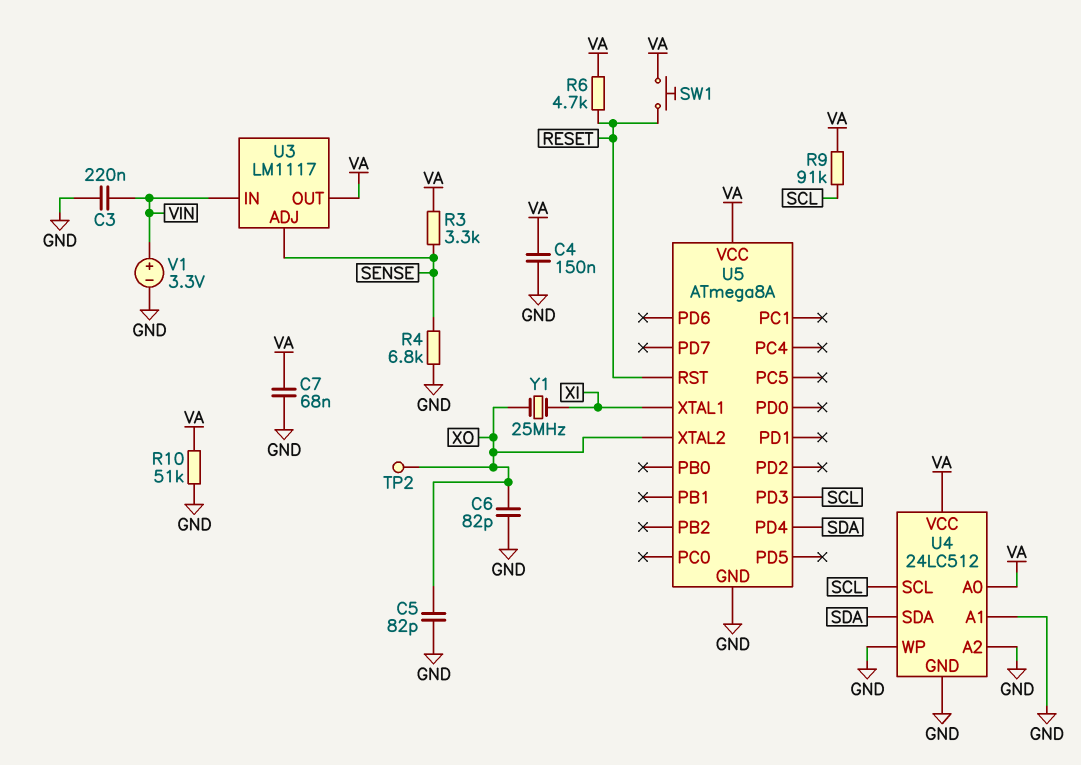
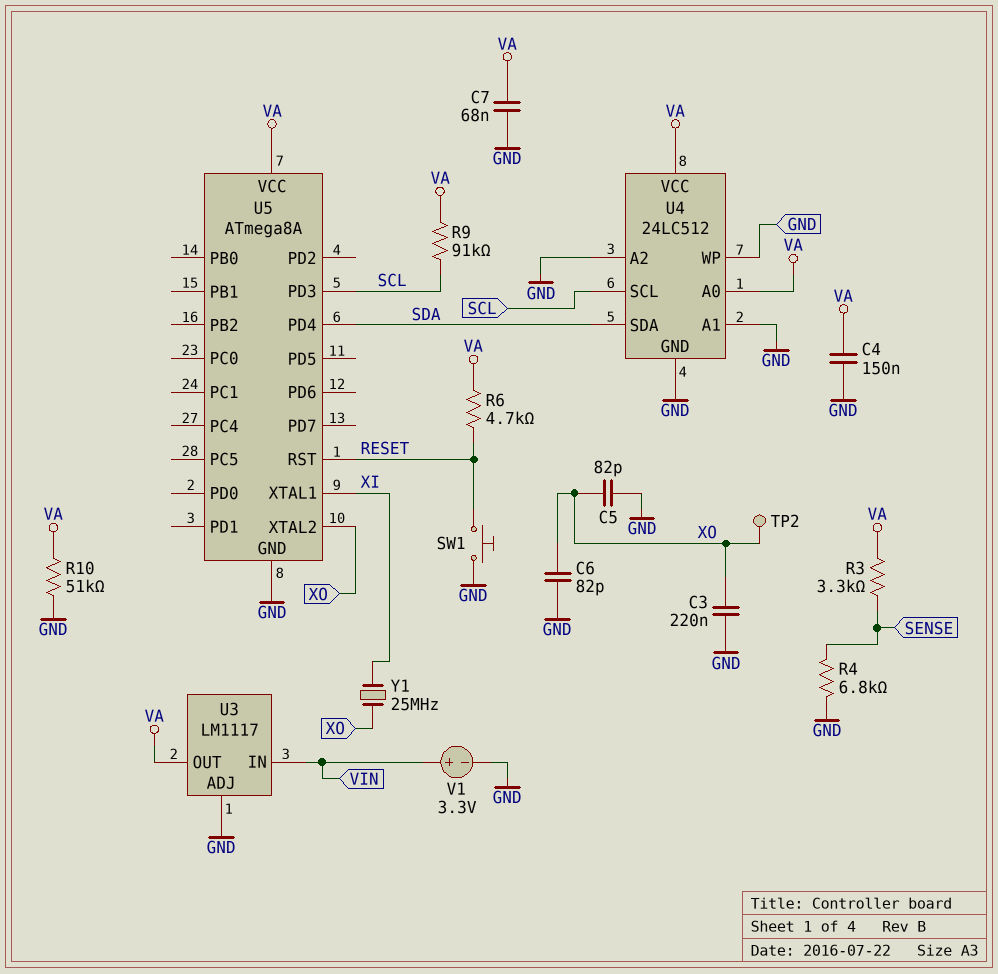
C3: 220nF (GND, VIN) -> 220nF (GND, XO)
SW1: button (RESET, VA) -> button (GND, RESET)
U3 pin ADJ: SENSE -> GND

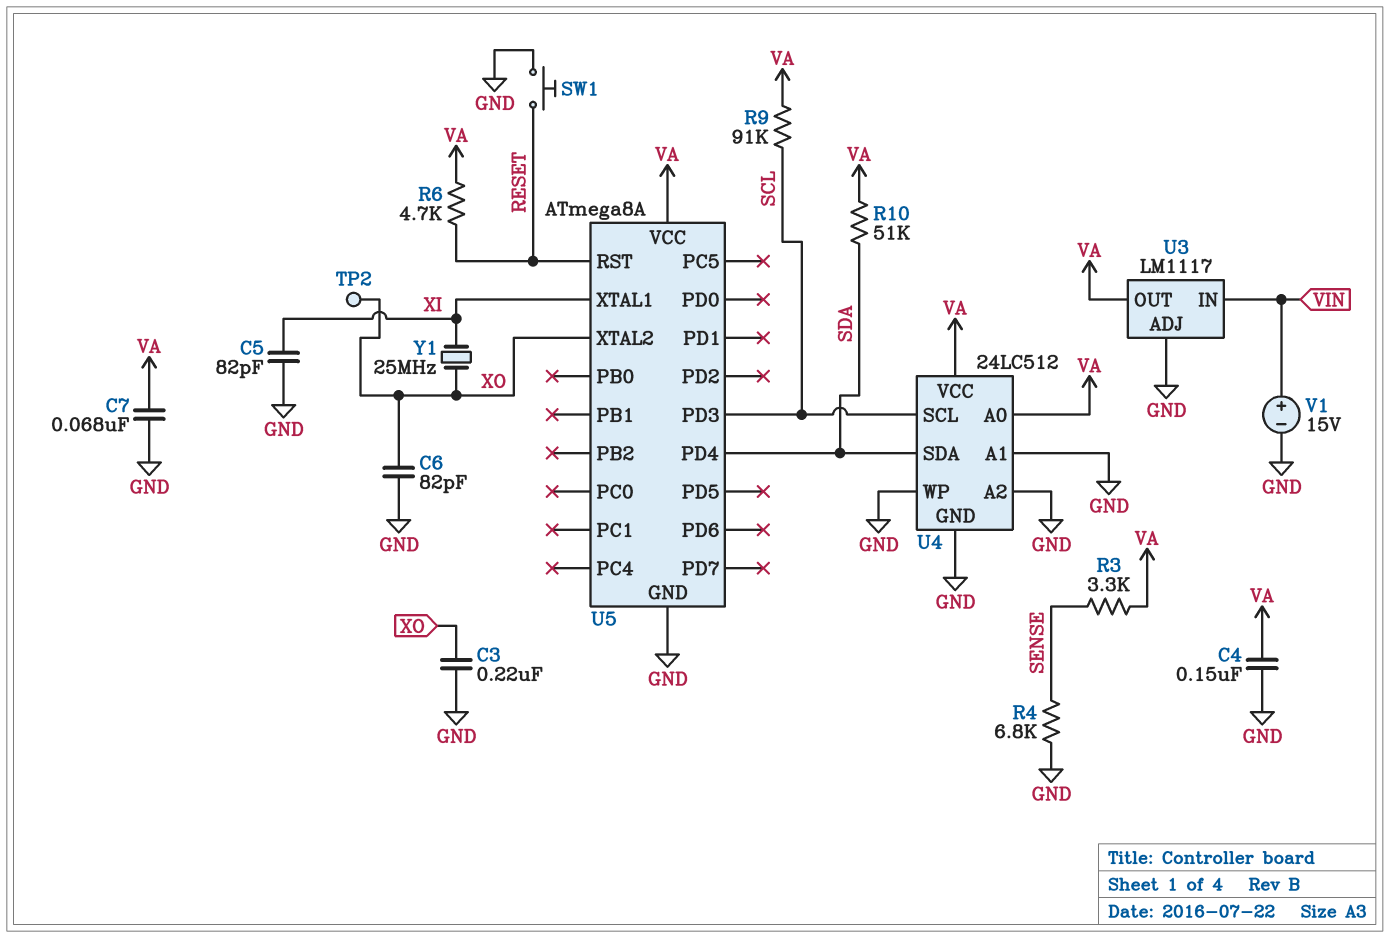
C5: 82pF (GND, XO) -> 82pF (GND, XI)
R10: 51k (GND, VA) -> 51k (SDA, VA)
V1: 3.3V (plus VIN, minus GND) -> 15V (plus VIN, minus GND)

